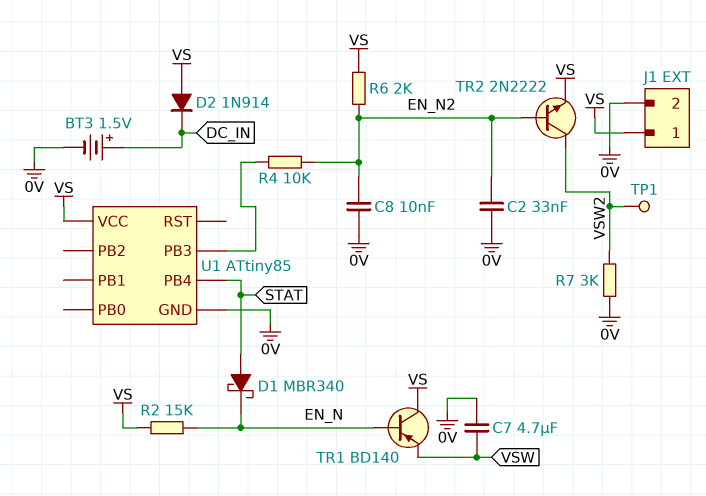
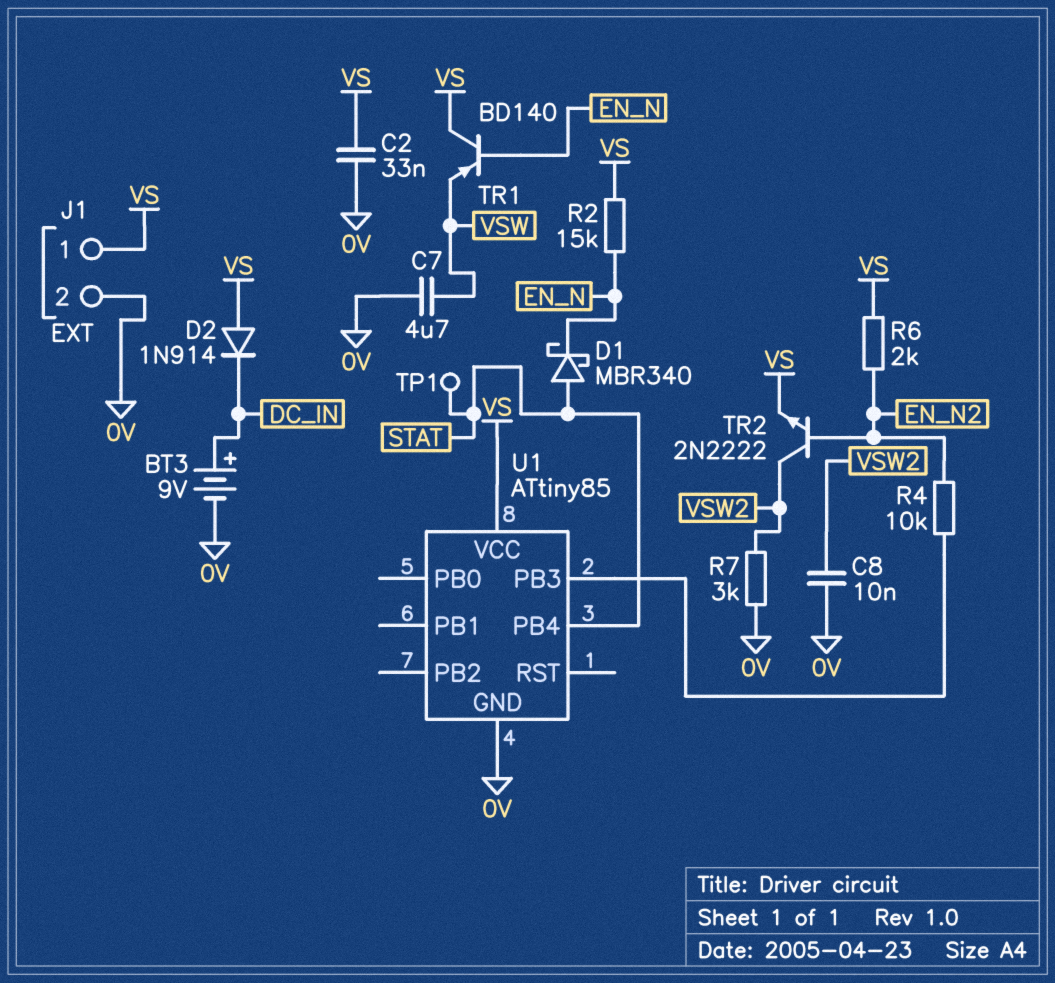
BT3: 1.5V (plus DC_IN, minus 0V) -> 9V (plus DC_IN, minus 0V)
C2: 33nF (0V, EN_N2) -> 33nF (0V, VS)
C8: 10nF (0V, EN_N2) -> 10nF (0V, VSW2)
TP1: test point (VSW2) -> test point (STAT)

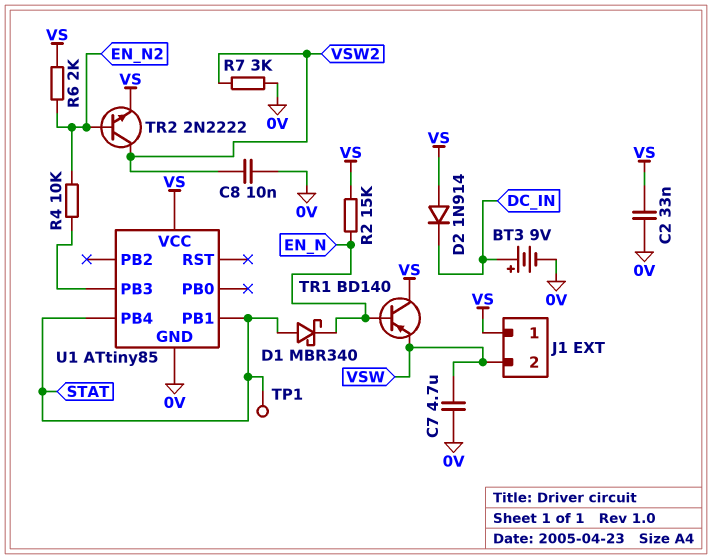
J1 pin 2: 0V -> VSW
U1 pin PB1: none -> STAT

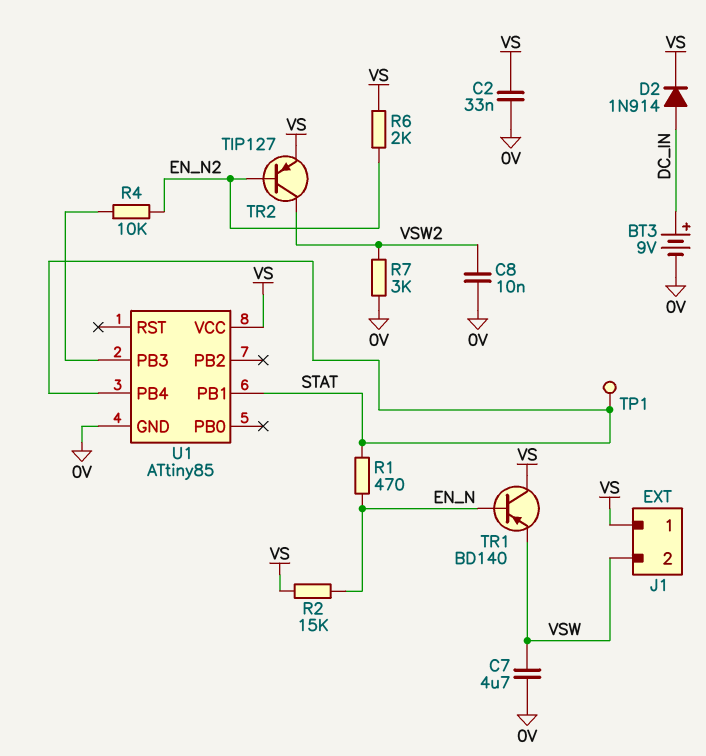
D1: schottky MBR340 (A STAT, K EN_N) -> none
D2: diode 1N914 (A VS, K DC_IN) -> diode 1N914 (A DC_IN, K VS)
R1: none -> 470 (EN_N, STAT)
TR2: NPN 2N2222 (B EN_N2, C VSW2, E VS) -> PNP TIP127 (B EN_N2, C VSW2, E VS)

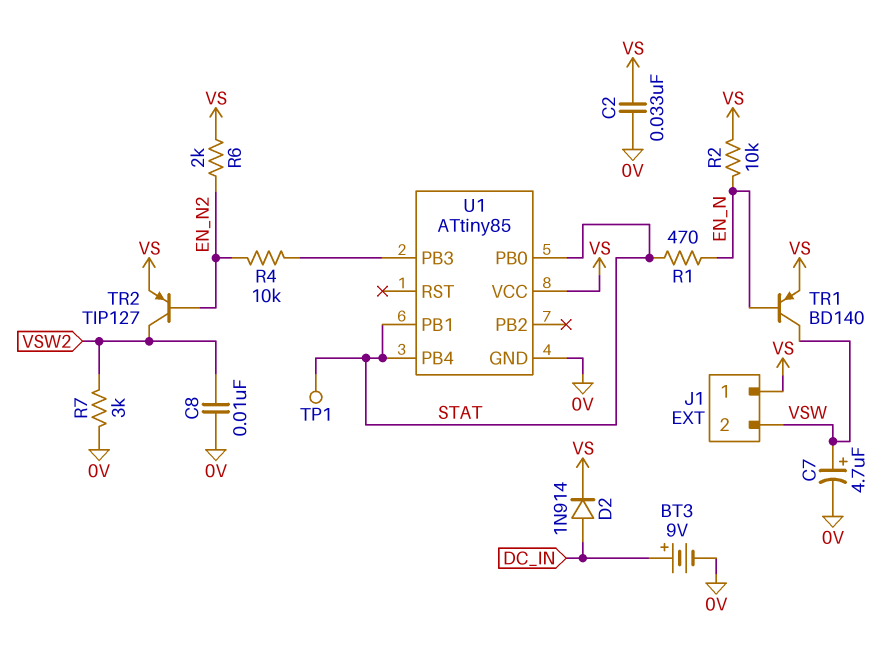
C7: 4.7uF (0V, VSW) -> 4.7uF (plus VSW, minus 0V)
R2: 15k (EN_N, VS) -> 10k (EN_N, VS)
TR1: PNP BD140 (B EN_N, C VS, E VSW) -> PNP BD140 (B EN_N, C VSW, E VS)
U1 pin PB0: none -> STAT

